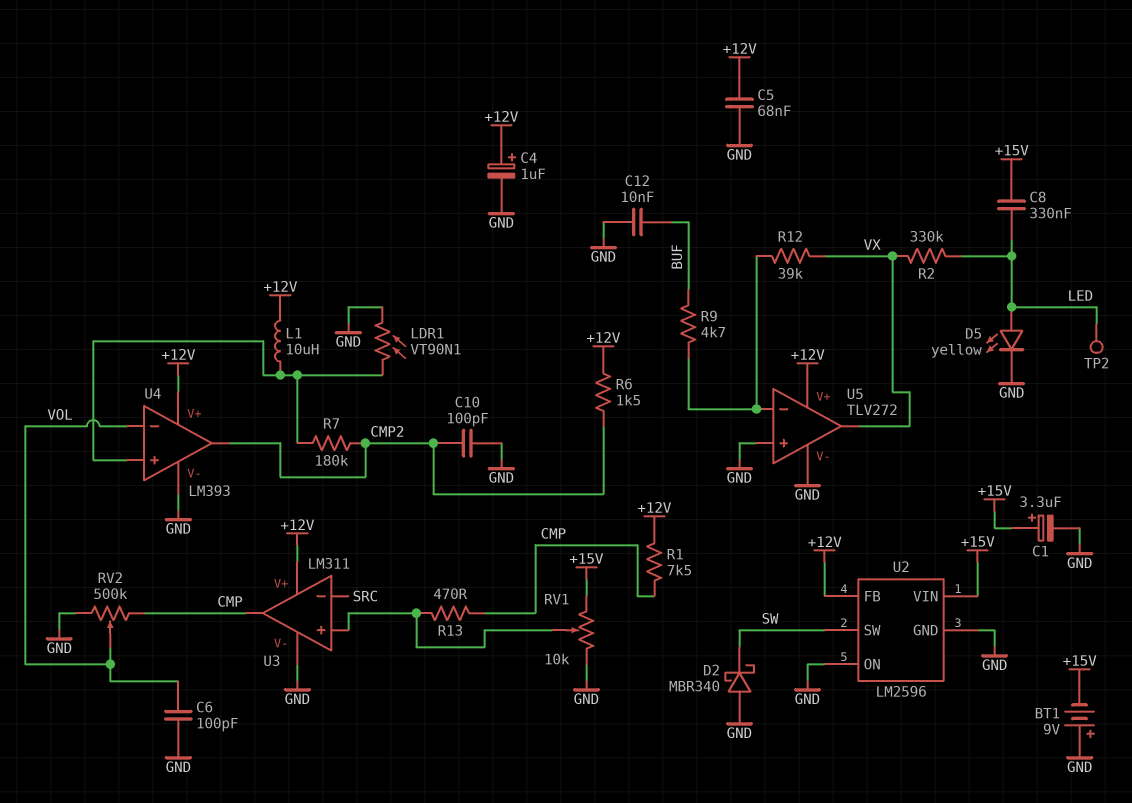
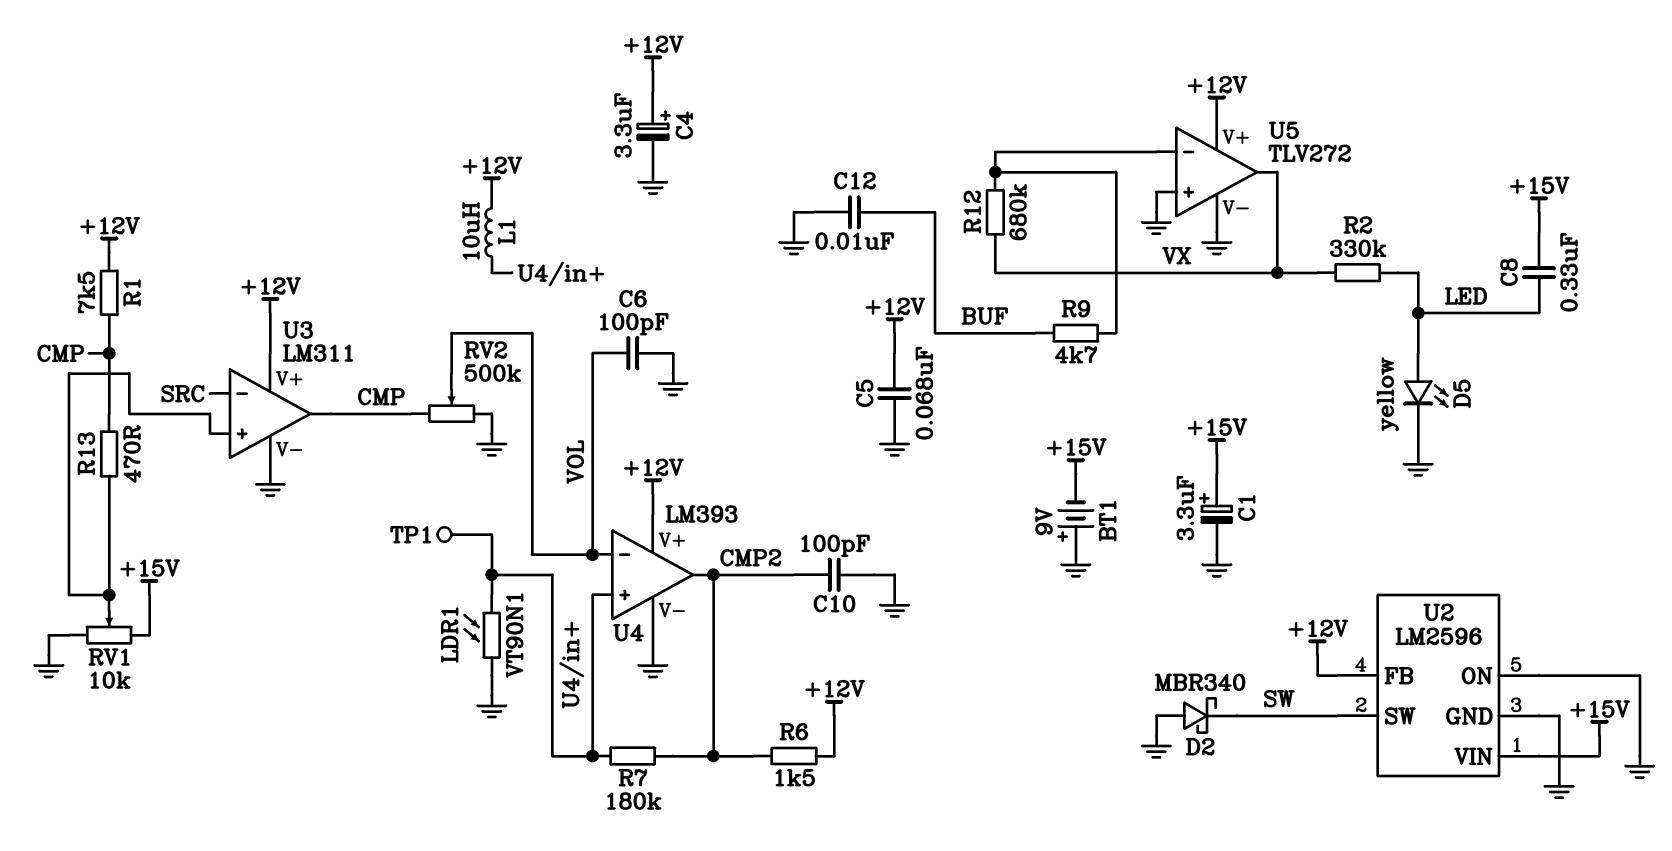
C4: 1uF (plus +12V, minus GND) -> 3.3uF (plus +12V, minus GND)
R12: 39k (U5/in-, VX) -> 680k (U5/in-, VX)
TP1: none -> test point (U4/in+)
TP2: test point (LED) -> none

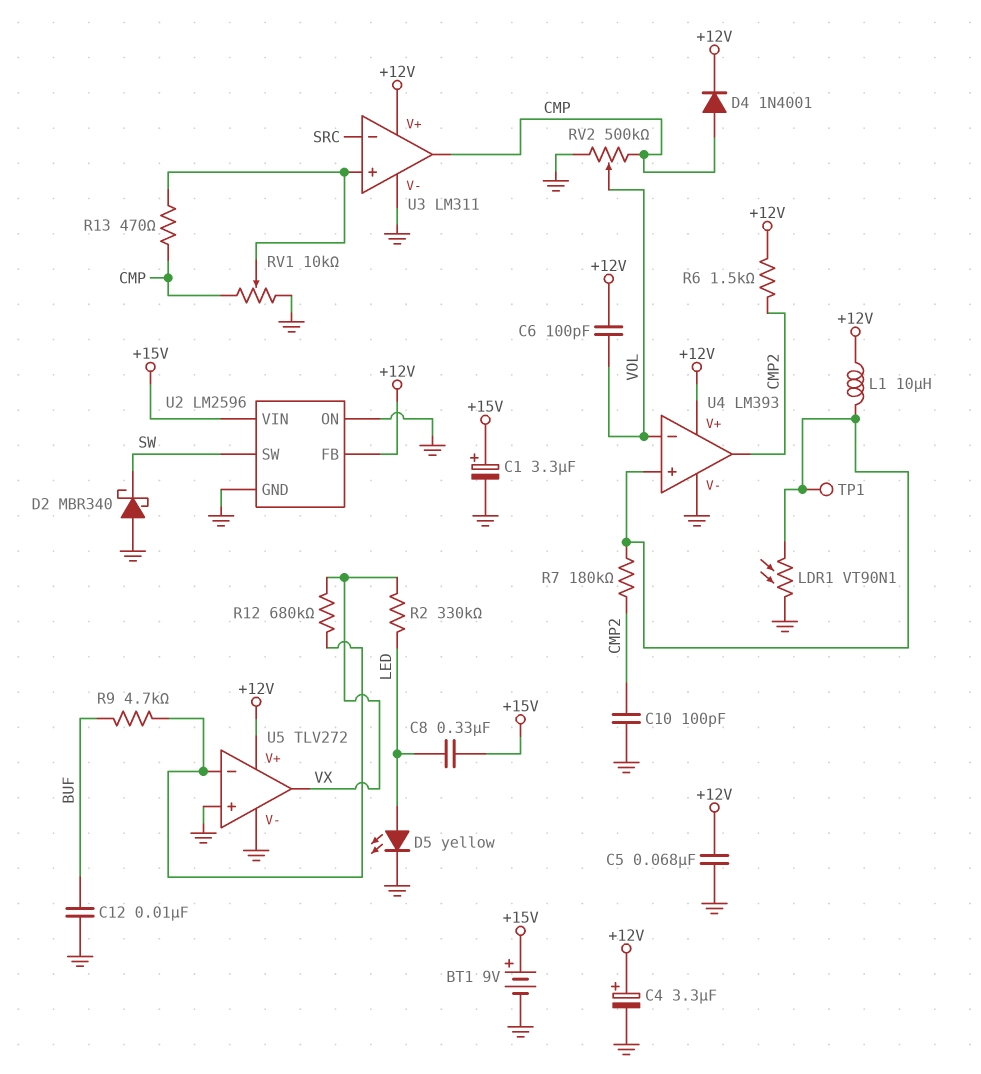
BT1: 9V (plus GND, minus +15V) -> 9V (plus +15V, minus GND)
C6: 100pF (GND, VOL) -> 100pF (+12V, VOL)
D4: none -> diode 1N4001 (A CMP, K +12V)
R1: 7.5k (+12V, CMP) -> none
RV1: 10k (+15V, GND, wiper U3/in+) -> 10k (CMP, GND, wiper U3/in+)

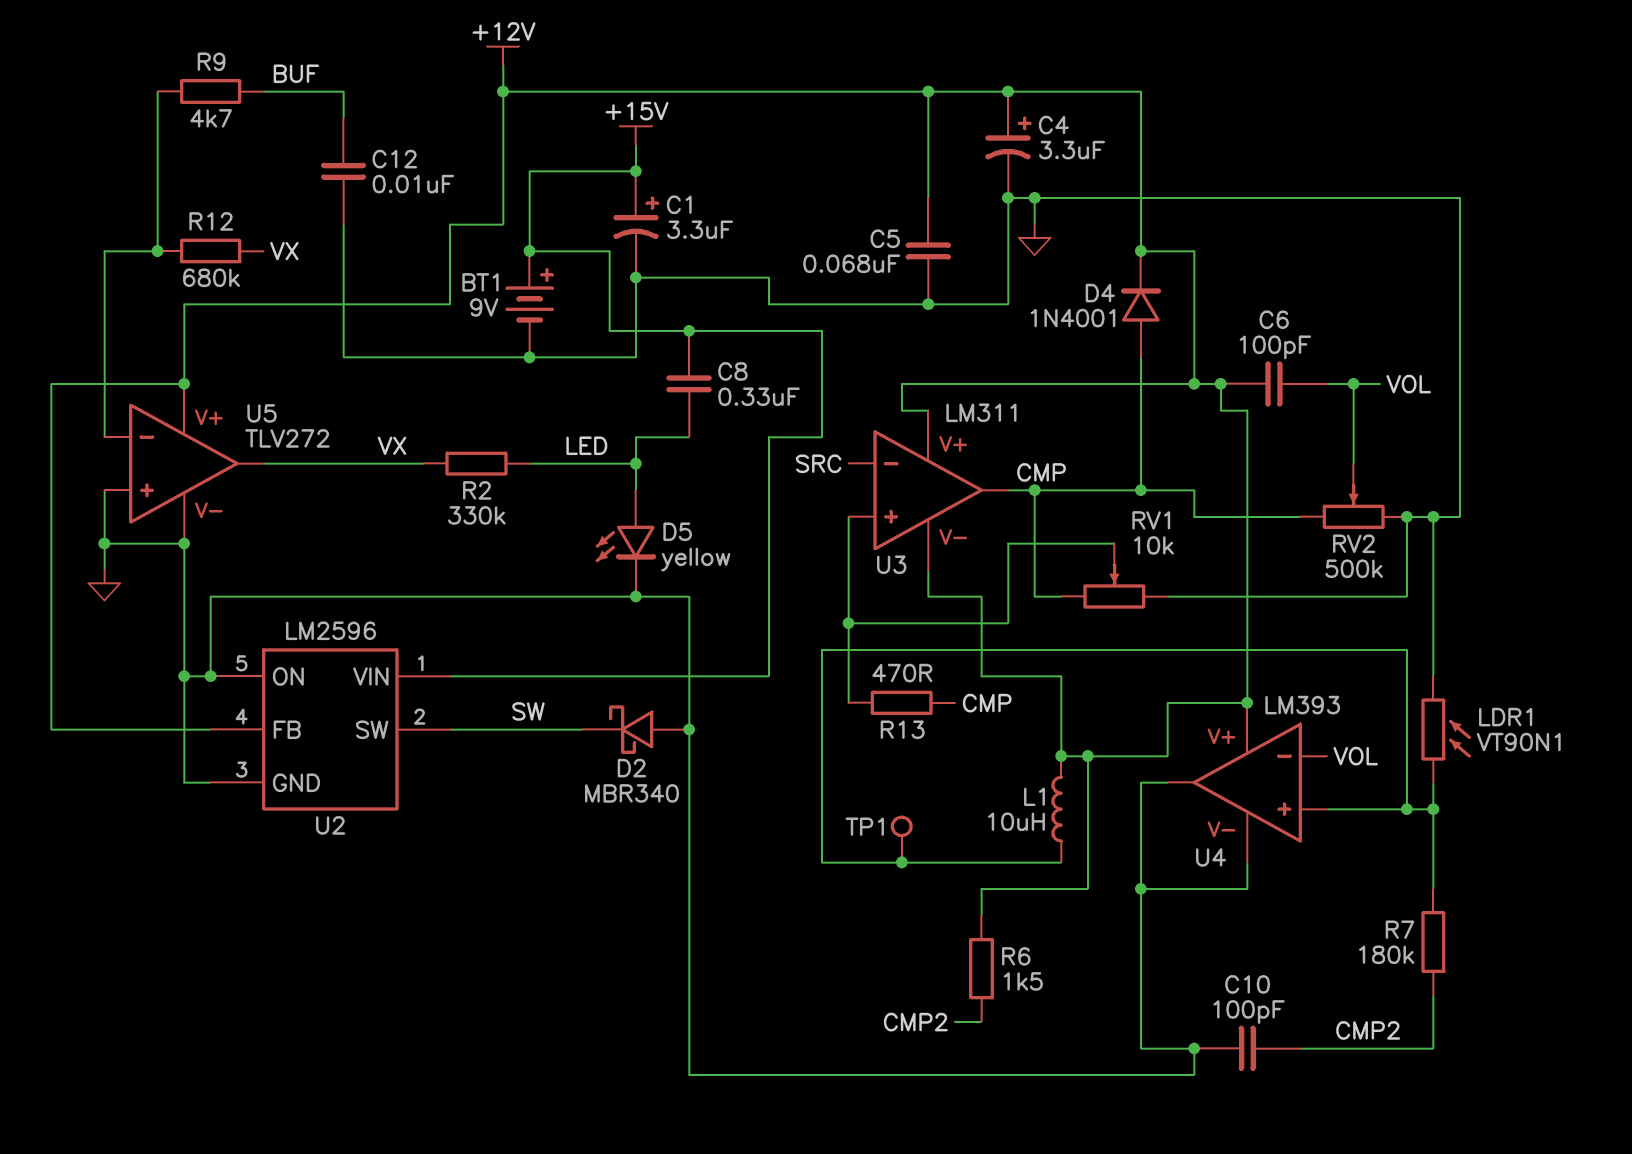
U3 pin V-: GND -> +12V
U4 pin out: CMP2 -> GND

